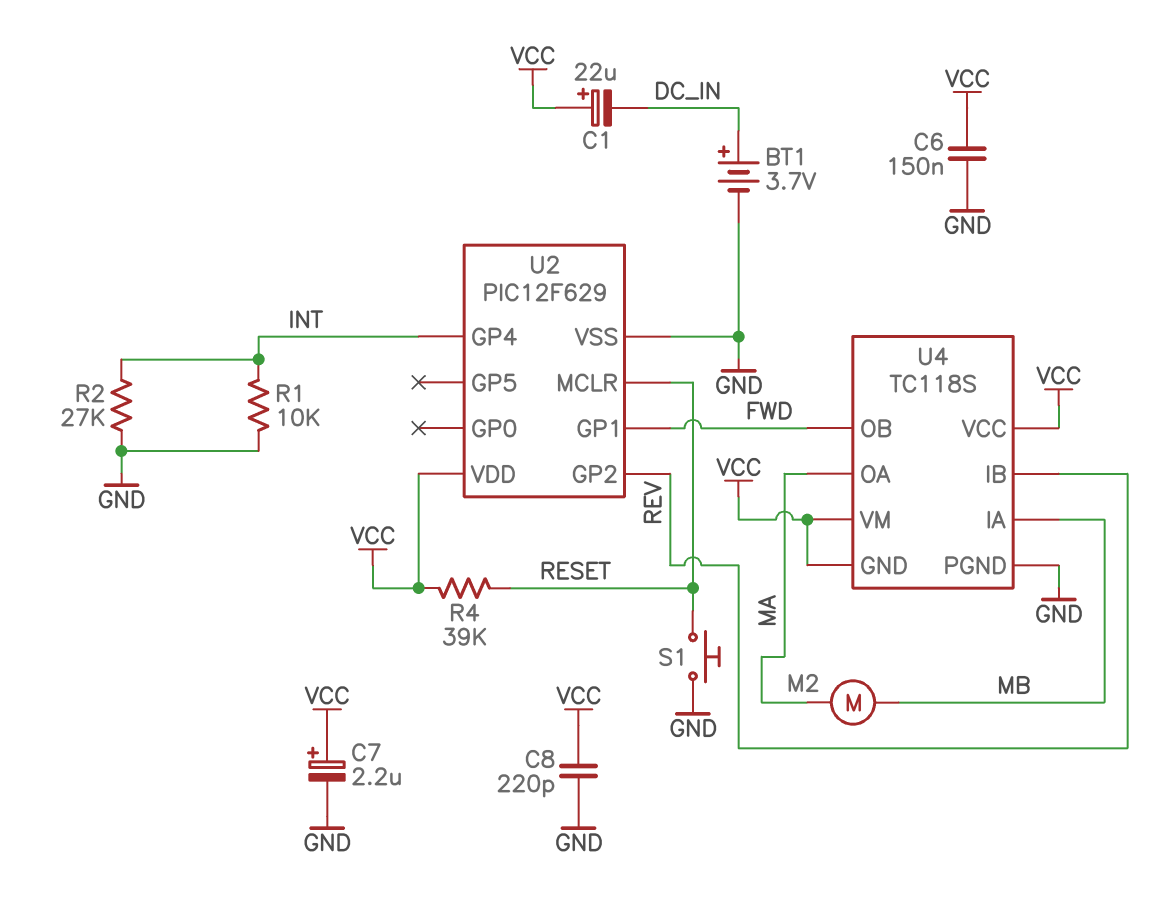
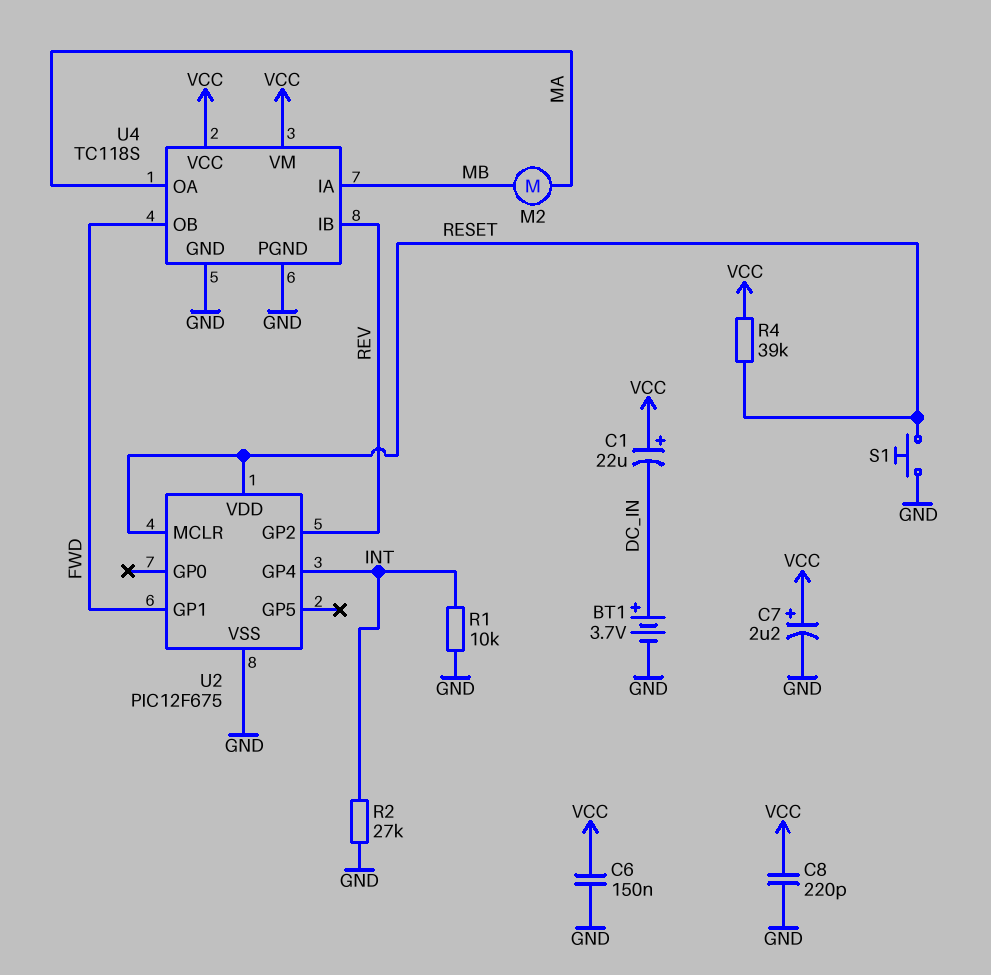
U2: PIC12F629 -> PIC12F675
U2 pin VDD: VCC -> RESET
U4 pin GND: VCC -> GND

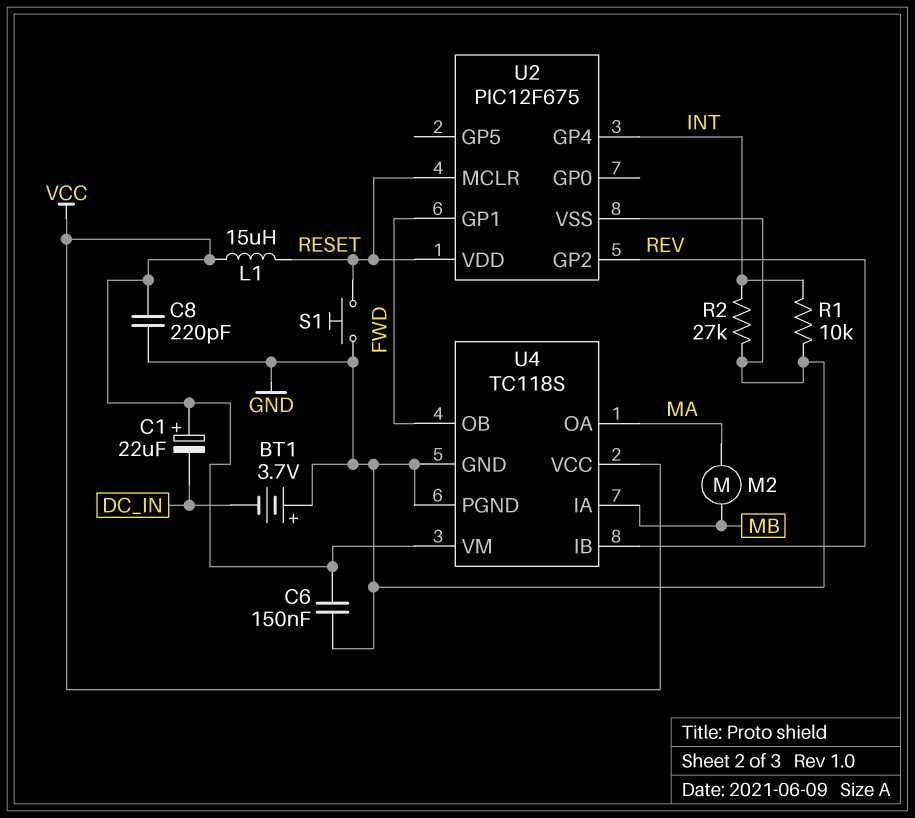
BT1: 3.7V (plus DC_IN, minus GND) -> 3.7V (plus GND, minus DC_IN)
C7: 2.2uF (plus VCC, minus GND) -> none
L1: none -> 15uH (RESET, VCC)
R4: 39k (RESET, VCC) -> none

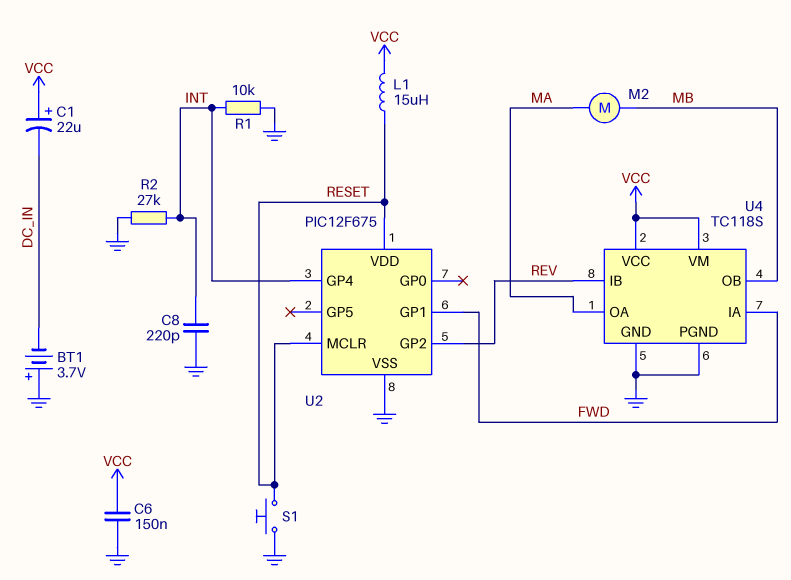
C8: 220pF (GND, VCC) -> 220pF (GND, INT)
U4 pin IA: MB -> FWD
U4 pin OB: FWD -> MB

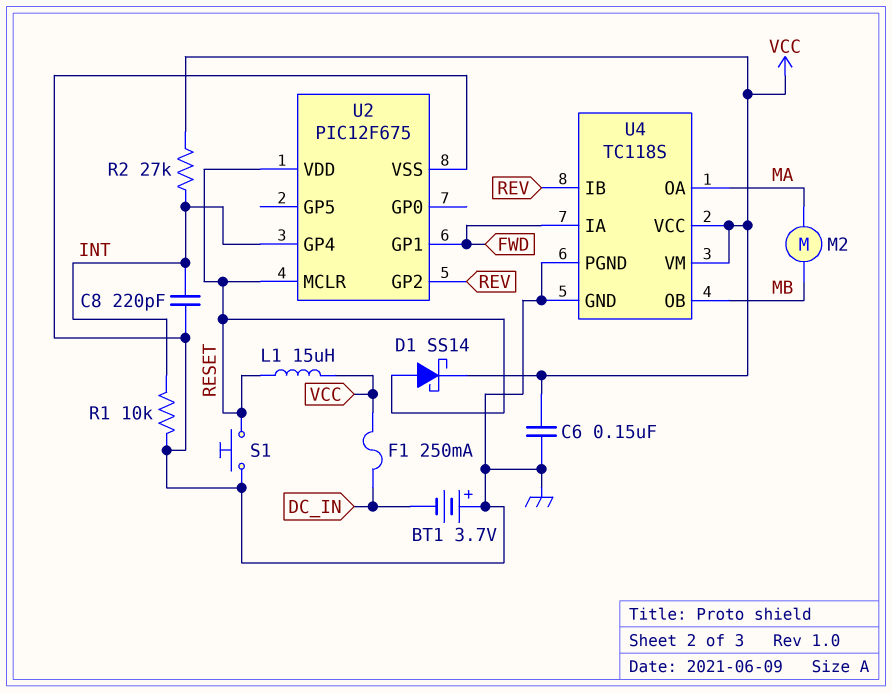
C1: 22uF (plus VCC, minus DC_IN) -> none
D1: none -> schottky SS14 (A RESET, K VCC)
F1: none -> 250mA (DC_IN, VCC)
R2: 27k (GND, INT) -> 27k (INT, VCC)

